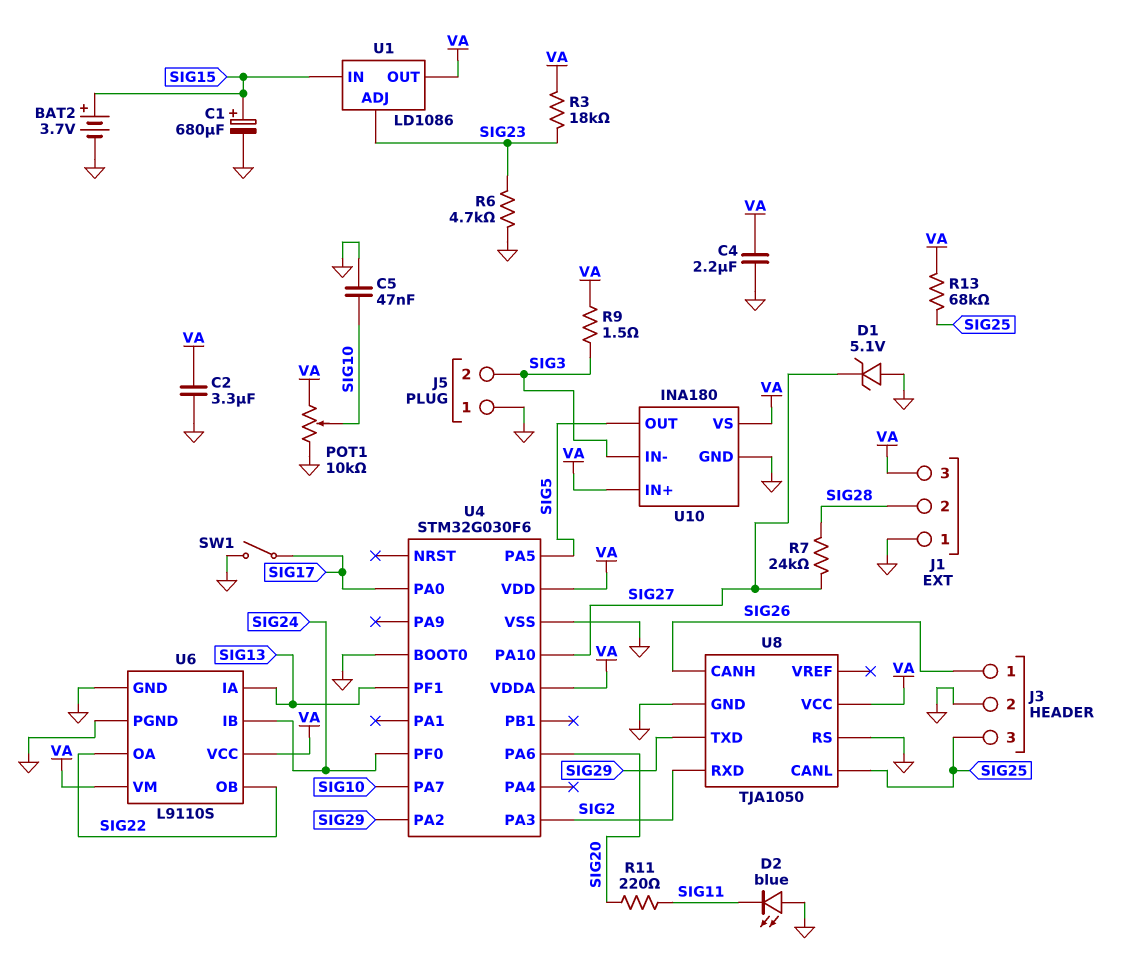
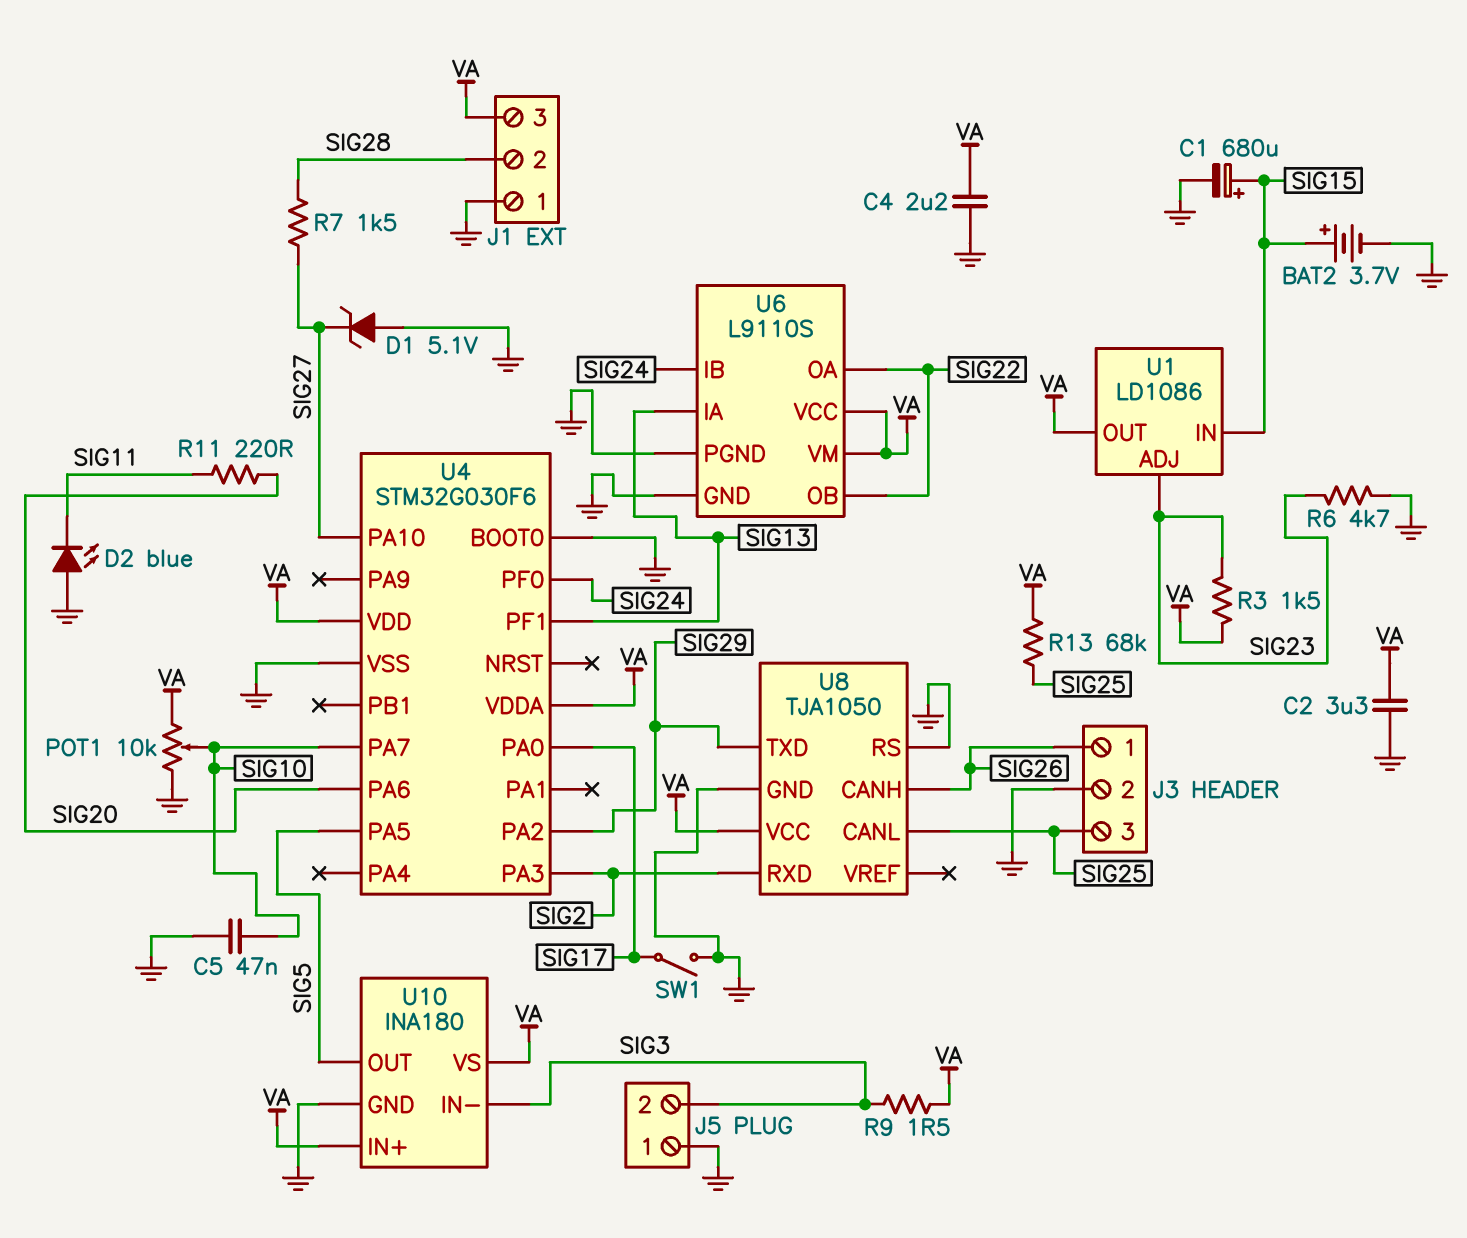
R3: 18k (SIG23, VA) -> 1.5k (SIG23, VA)
R7: 24k (SIG27, SIG28) -> 1.5k (SIG27, SIG28)

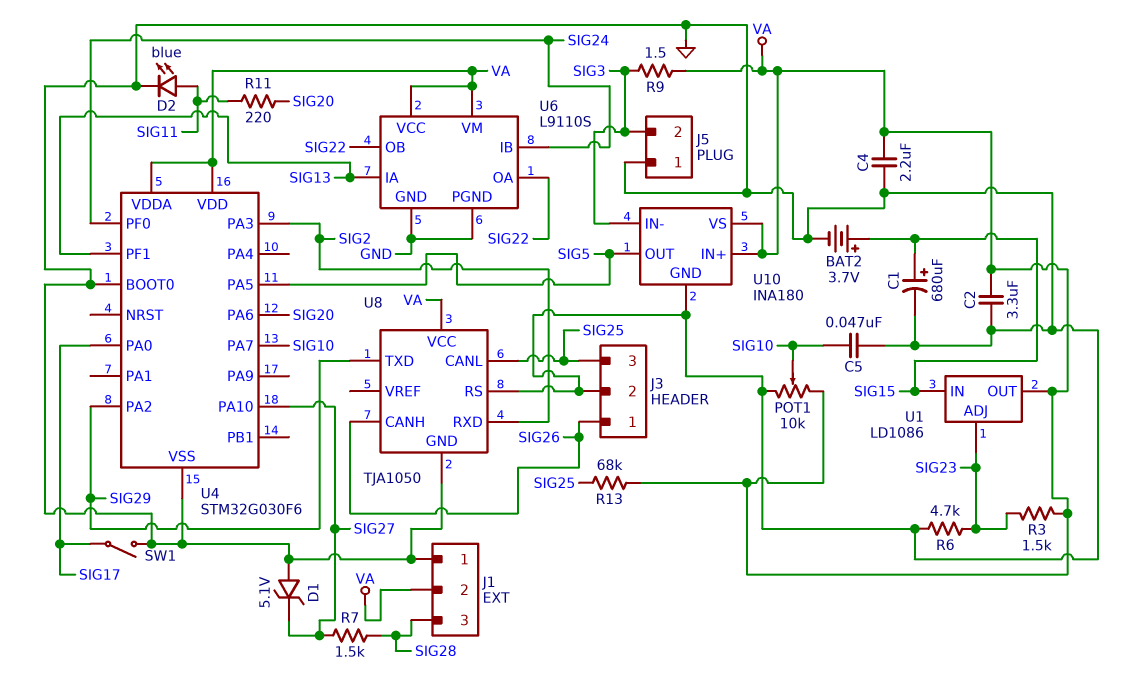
D2: LED blue (A GND, K SIG11) -> LED blue (A SIG11, K GND)
J1 pin 2: SIG28 -> VA
J1 pin 3: VA -> SIG28

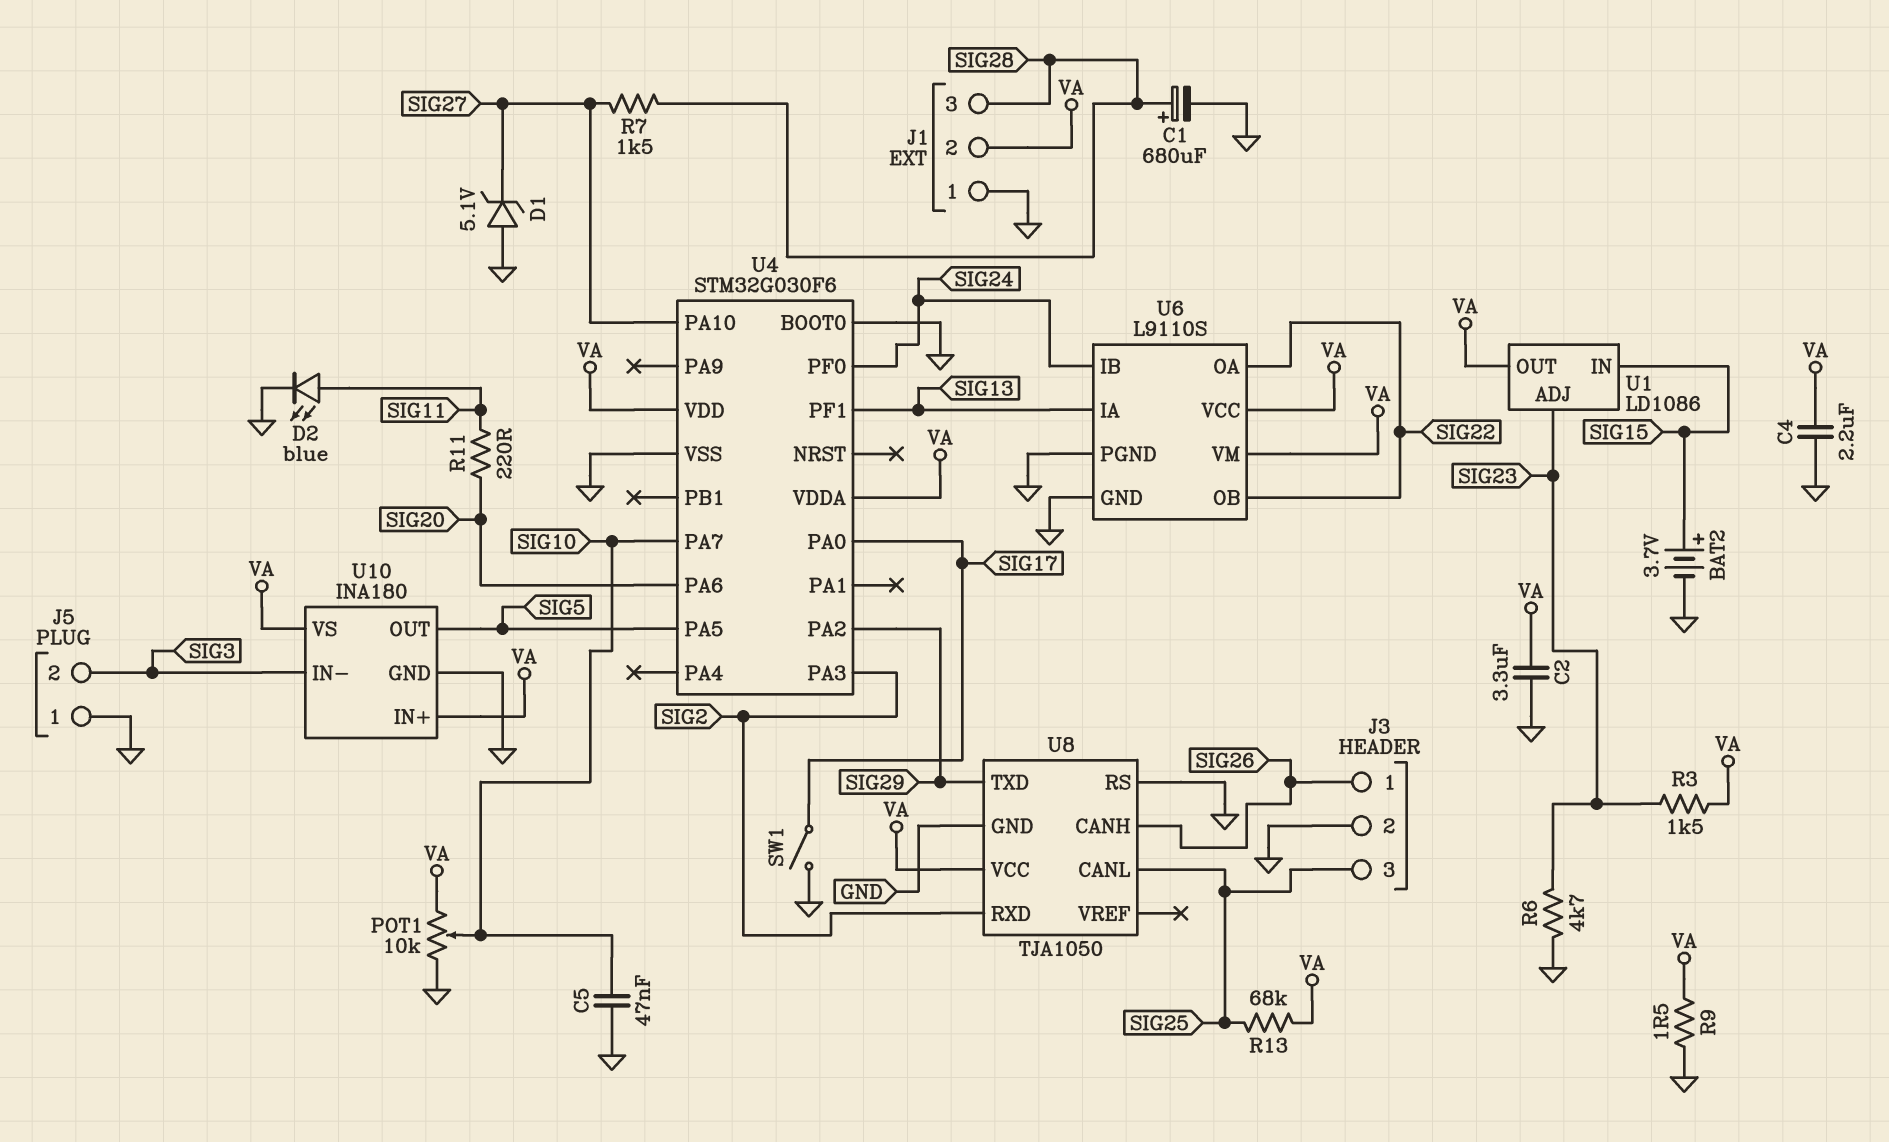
C1: 680uF (plus SIG15, minus GND) -> 680uF (plus SIG28, minus GND)
R9: 1.5 (SIG3, VA) -> 1.5 (GND, VA)

